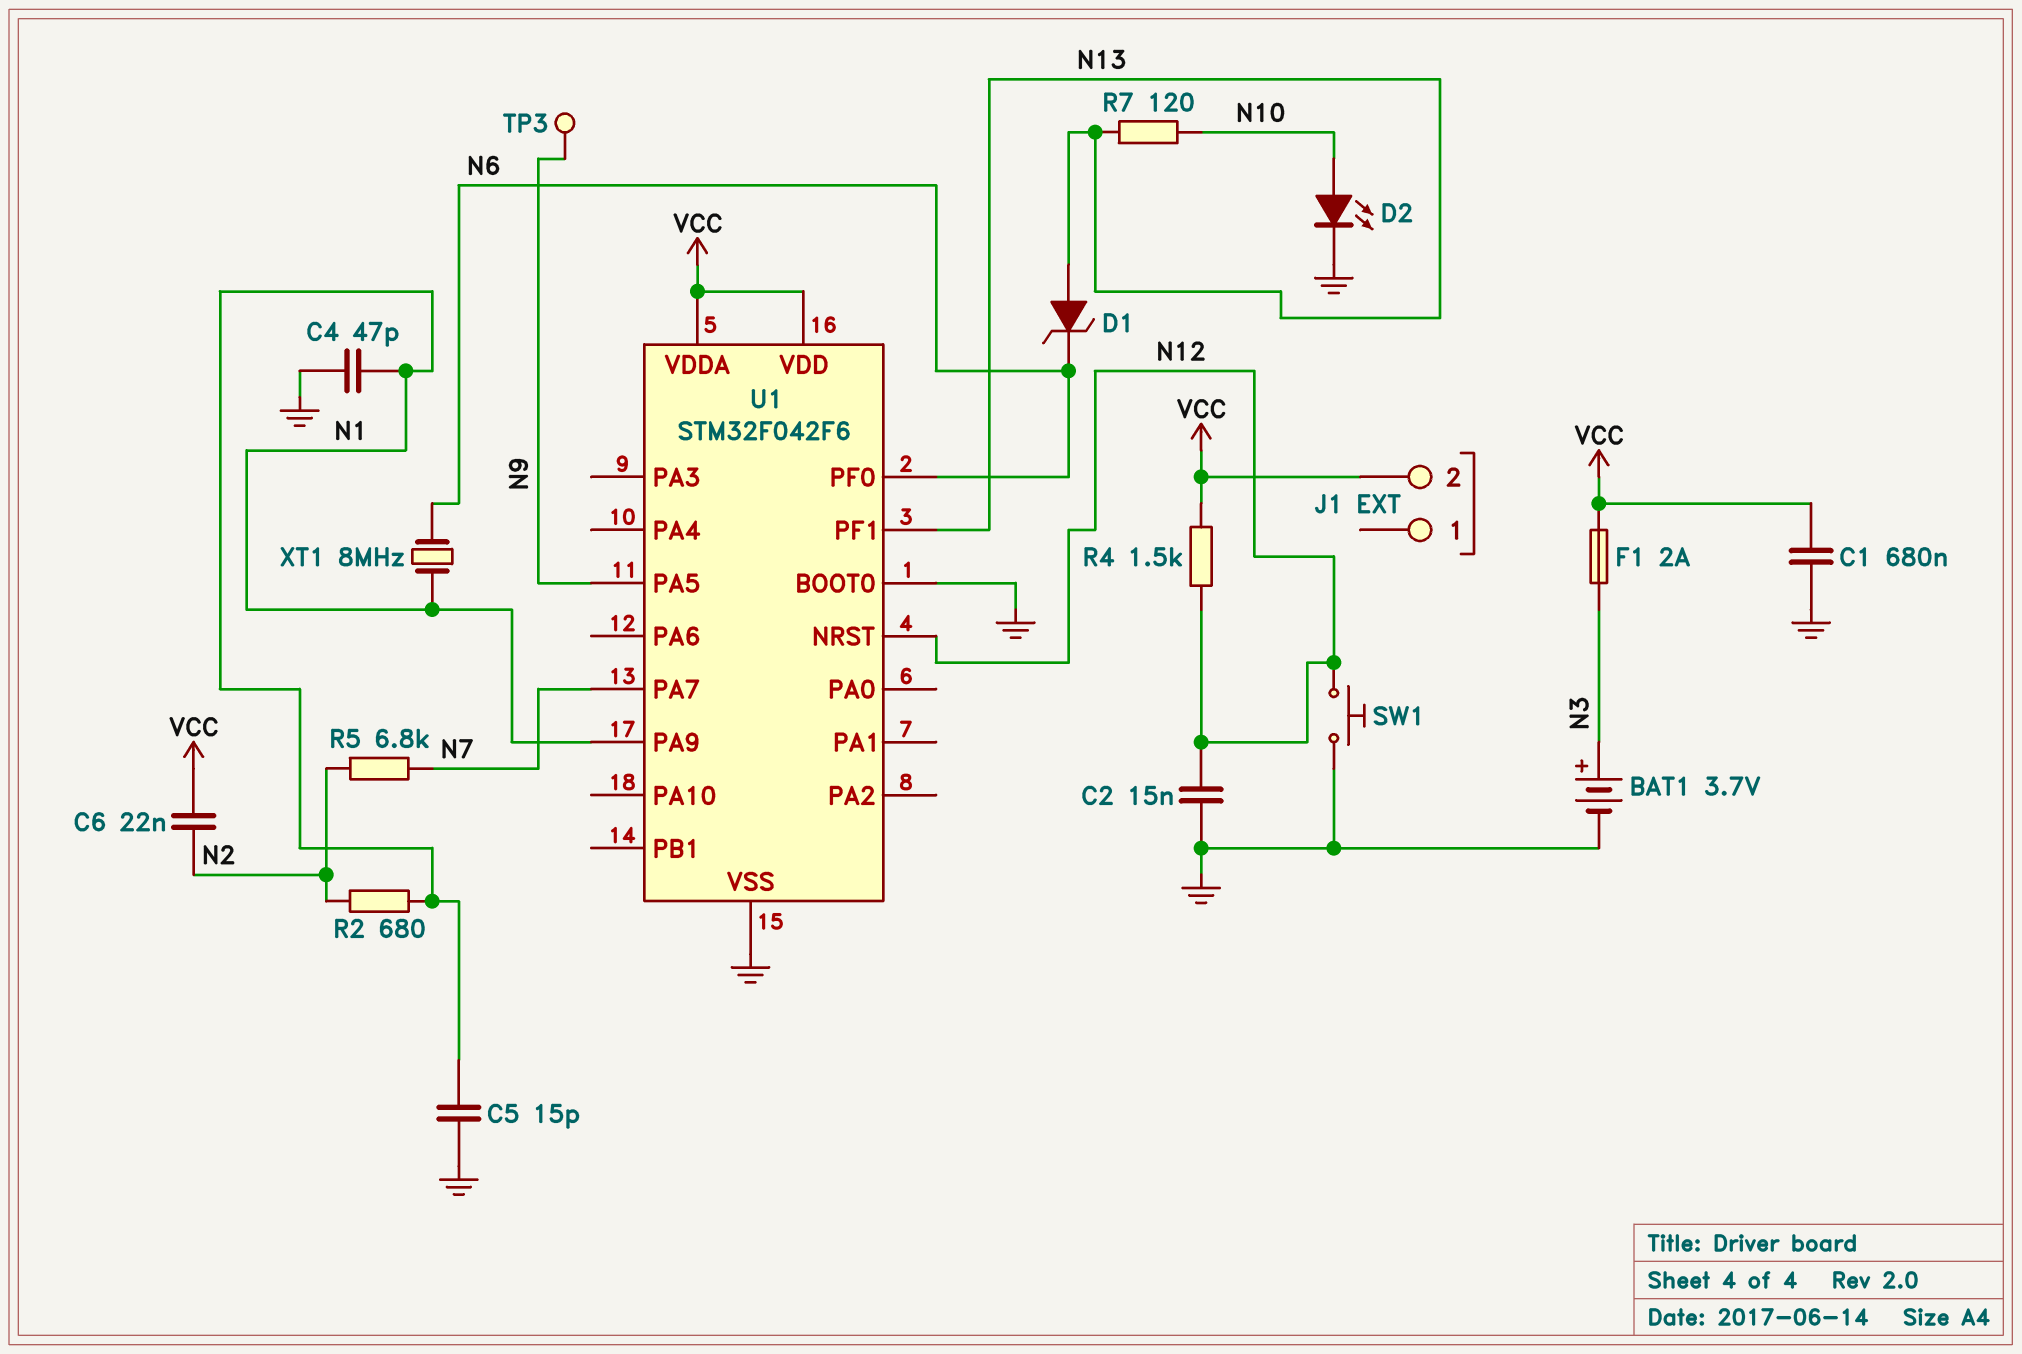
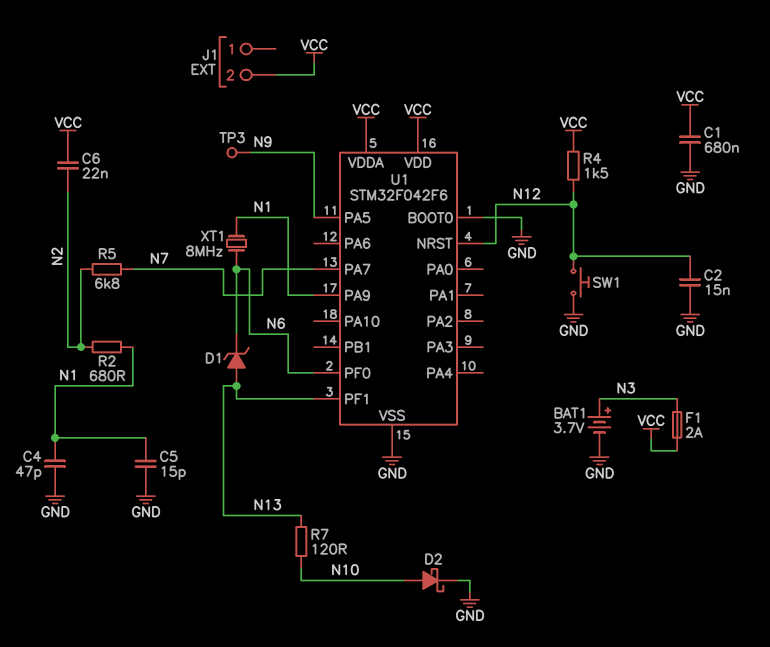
D2: LED (A N10, K GND) -> schottky (A N10, K GND)

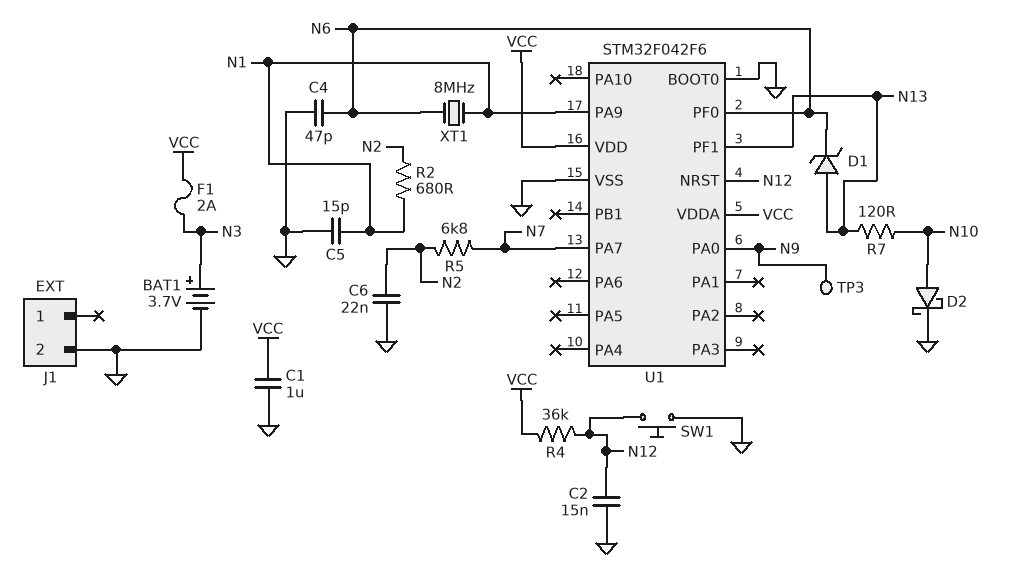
C1: 680nF (GND, VCC) -> 1uF (GND, VCC)
C4: 47pF (GND, N1) -> 47pF (GND, N6)
C6: 22nF (N2, VCC) -> 22nF (GND, N2)
J1 pin 2: VCC -> GND
R4: 1.5k (N12, VCC) -> 36k (N12, VCC)
U1 pin PA0: none -> N9
U1 pin PA5: N9 -> none

